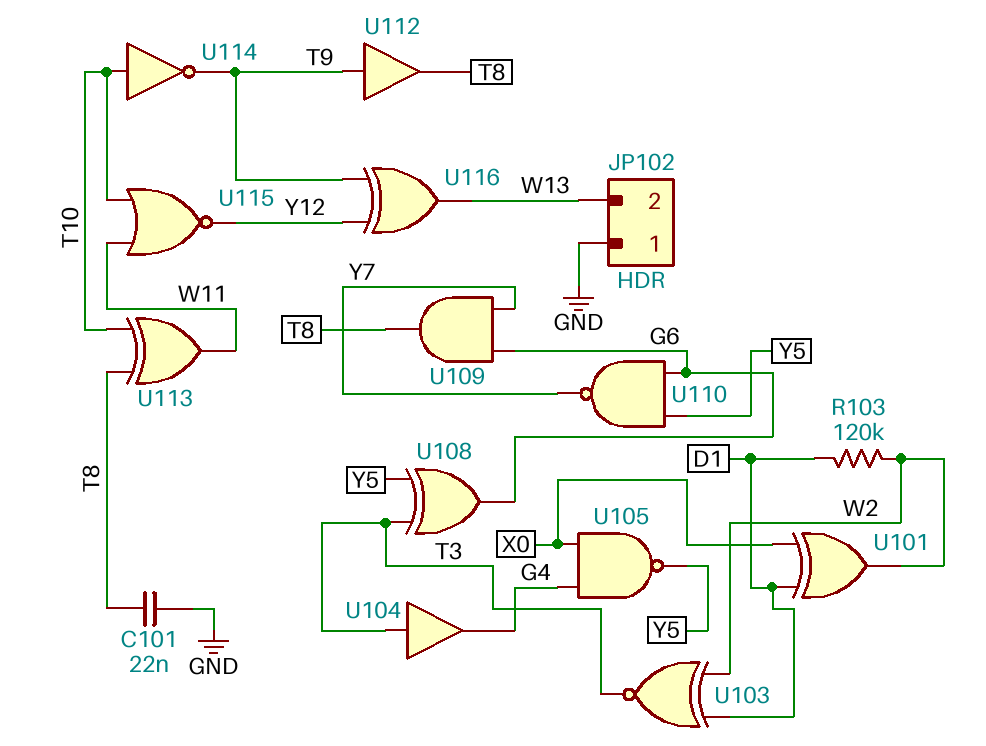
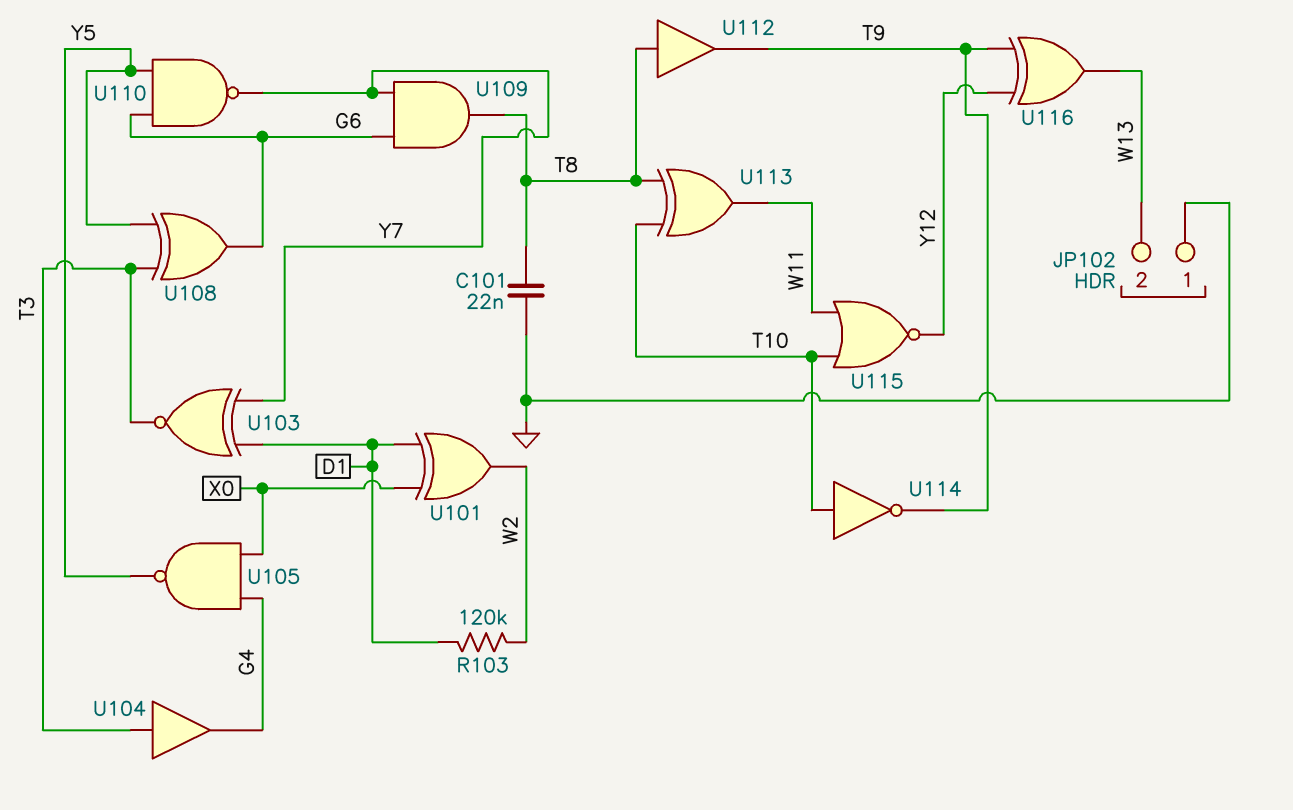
U103: XNOR (in D1, in W2, out T3) -> XNOR (in D1, in Y7, out T3)
U112: buffer (in T9, out T8) -> buffer (in T8, out T9)

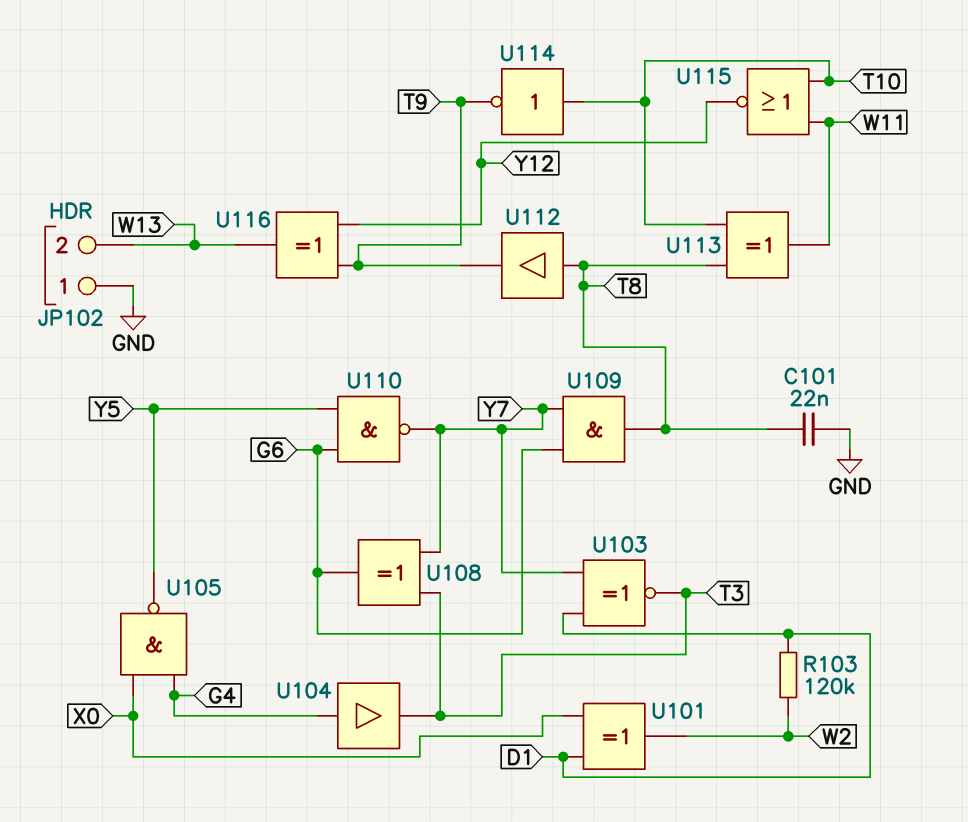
U104: buffer (in T3, out G4) -> buffer (in G4, out T3)
U108: XOR (in T3, in Y5, out G6) -> XOR (in T3, in Y7, out G6)

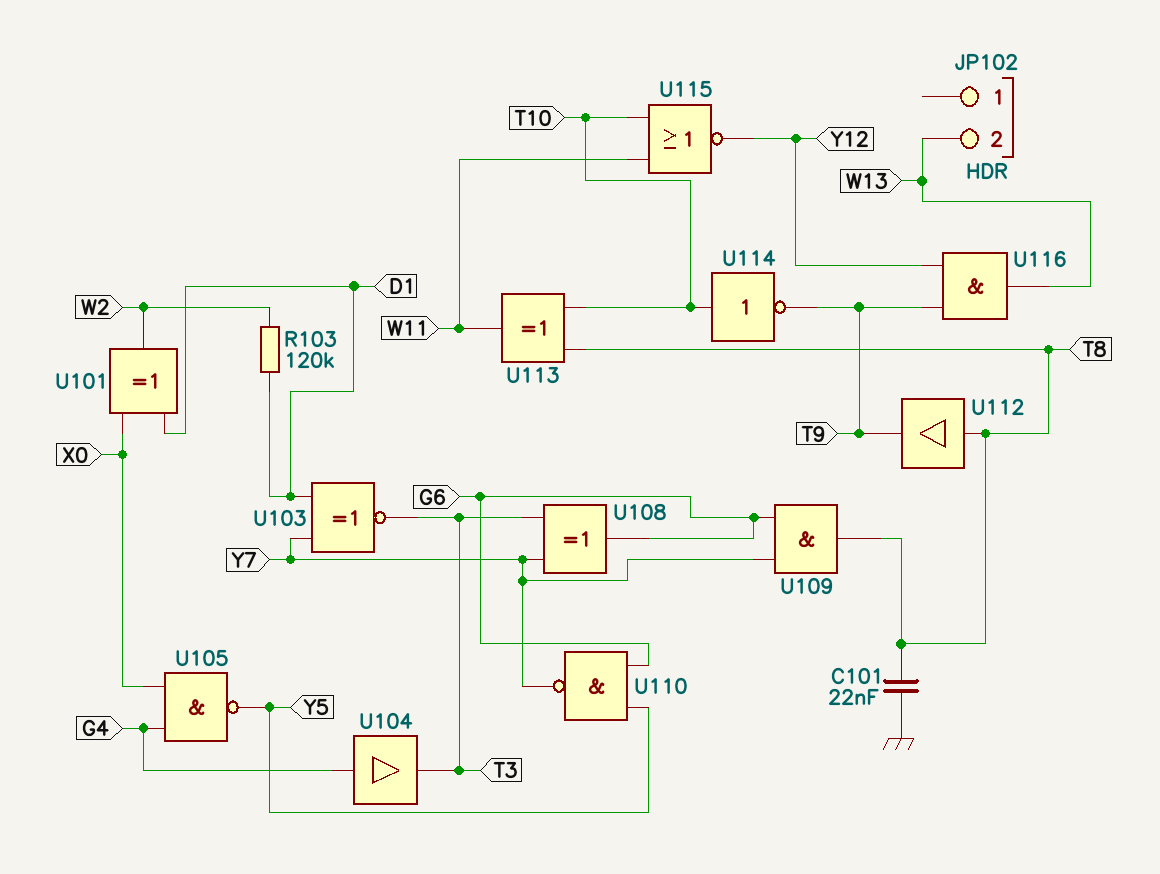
JP102 pin 1: GND -> none
U116: XOR (in T9, in Y12, out W13) -> AND (in T9, in Y12, out W13)

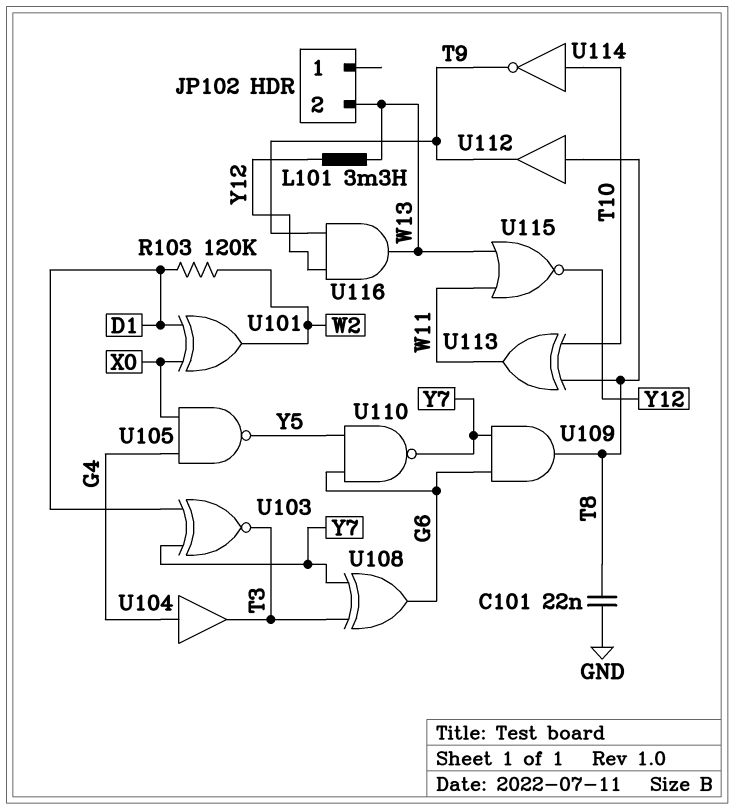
L101: none -> 3.3mH (W13, Y12)
U115: NOR (in T10, in W11, out Y12) -> NOR (in W11, in W13, out Y12)

